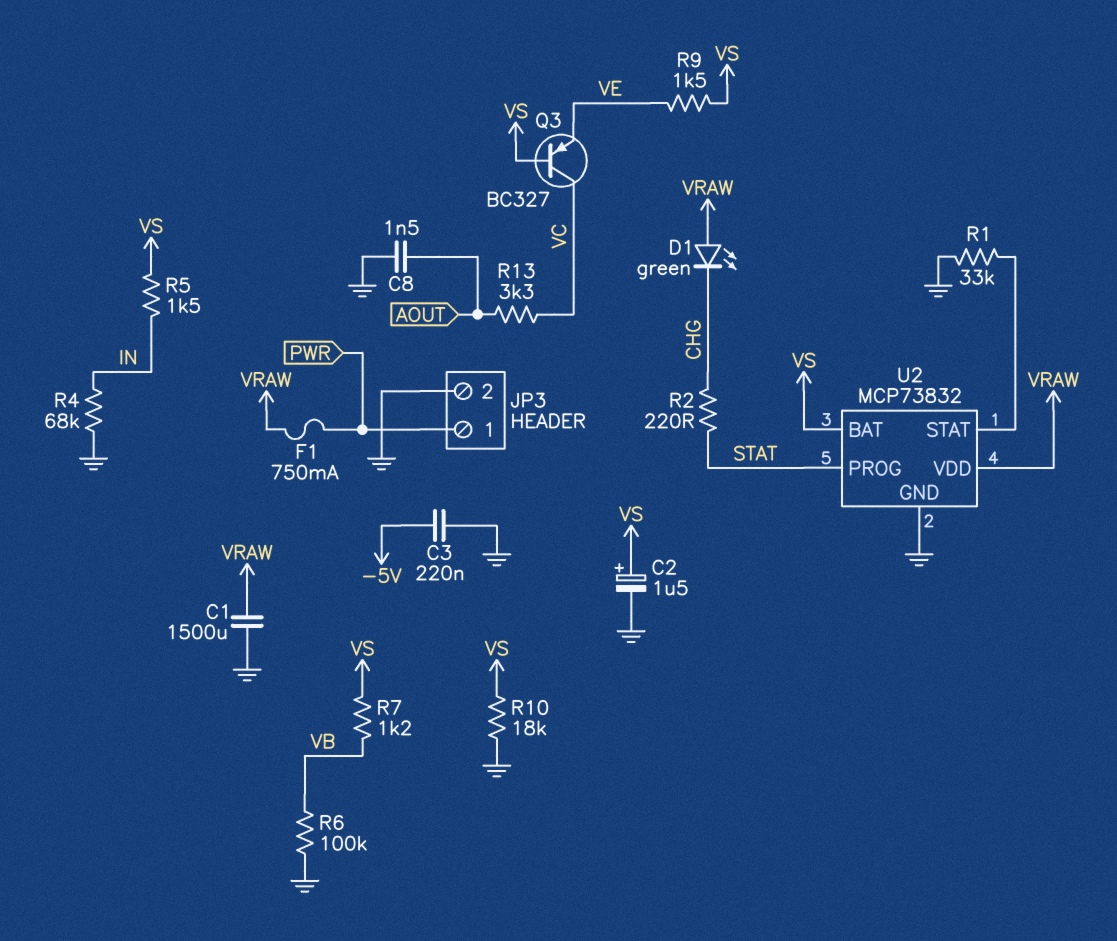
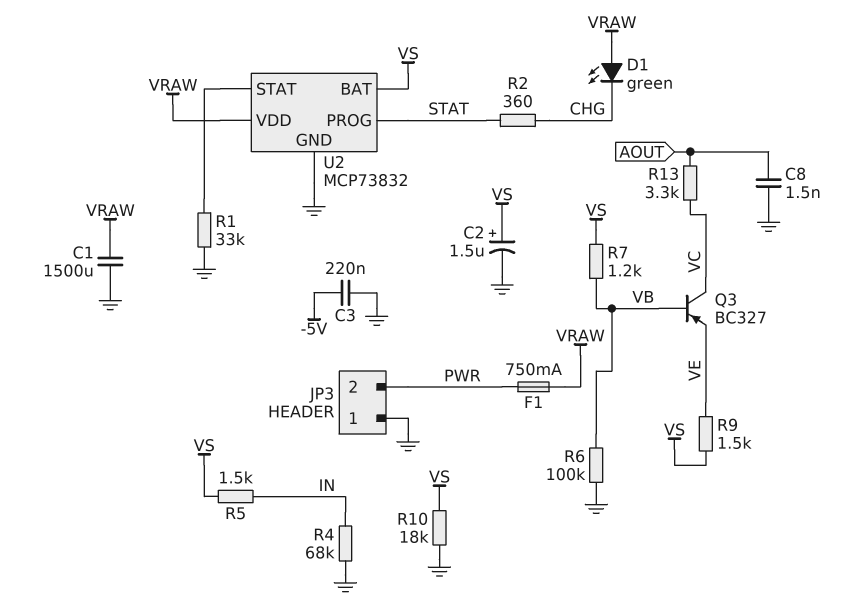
JP3 pin 1: PWR -> GND
JP3 pin 2: GND -> PWR
Q3: PNP BC327 (B VS, C VC, E VE) -> PNP BC327 (B VB, C VC, E VE)
R2: 220 (CHG, STAT) -> 360 (CHG, STAT)

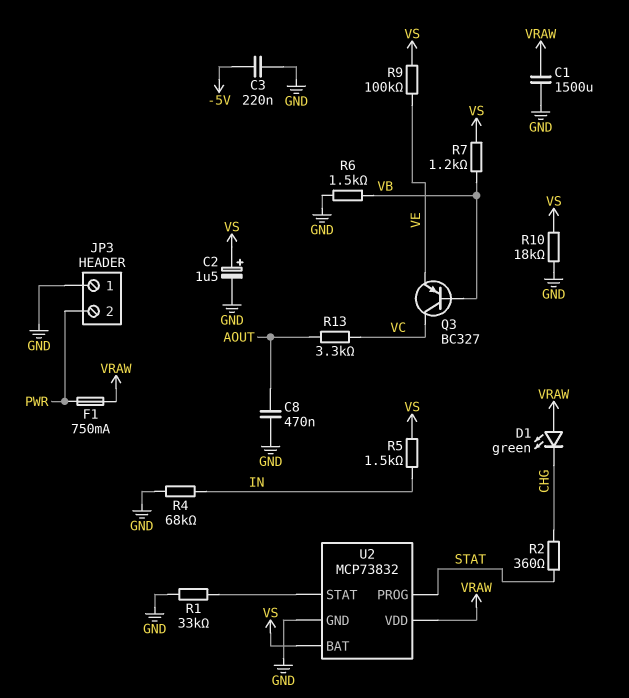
C8: 1.5nF (AOUT, GND) -> 470nF (AOUT, GND)
R6: 100k (GND, VB) -> 1.5k (GND, VB)
R9: 1.5k (VE, VS) -> 100k (VE, VS)

